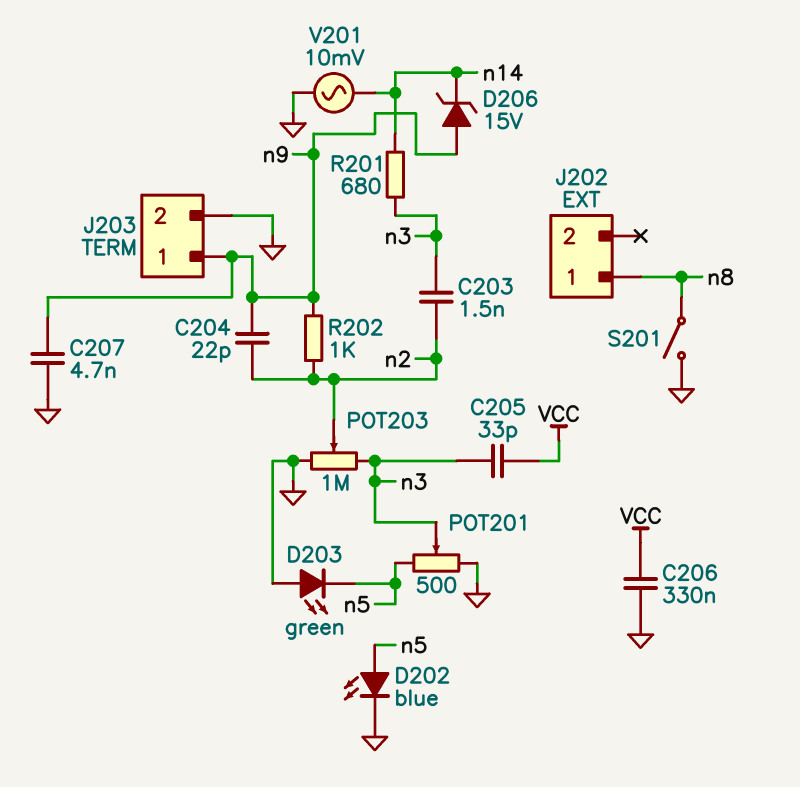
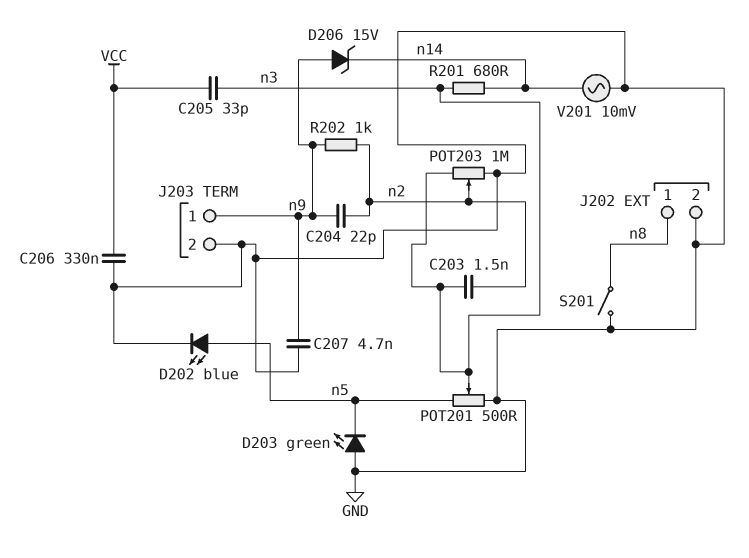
J202 pin 2: none -> GND

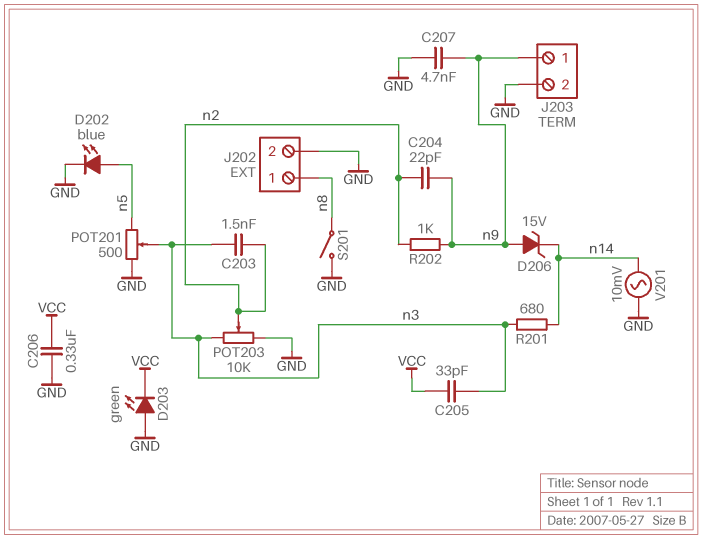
D203: LED green (A GND, K n5) -> LED green (A GND, K VCC)
POT203: 1M (GND, n3, wiper n2) -> 10k (GND, n3, wiper n2)

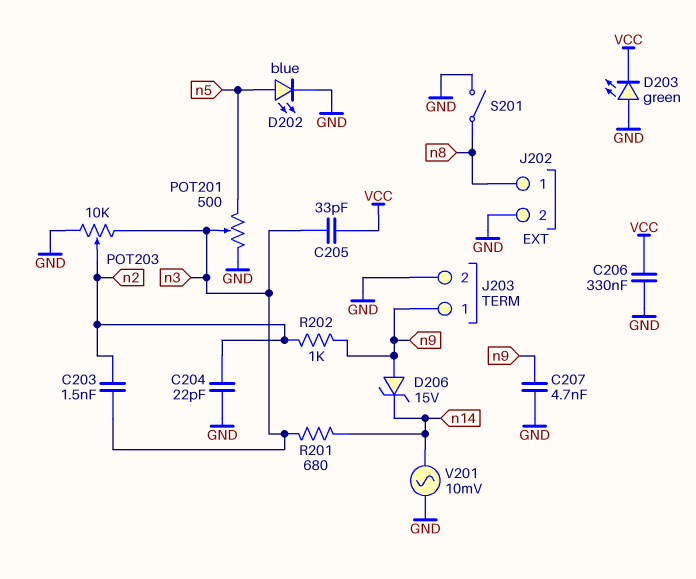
C204: 22pF (n2, n9) -> 22pF (GND, n2)

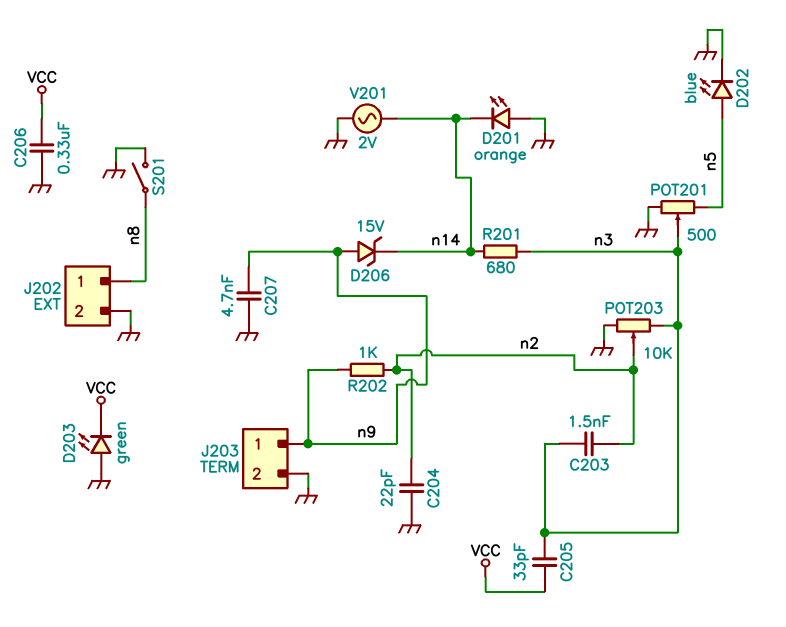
D201: none -> LED orange (A GND, K n14)
V201: AC 10mV (GND, n14) -> AC 2V (GND, n14)

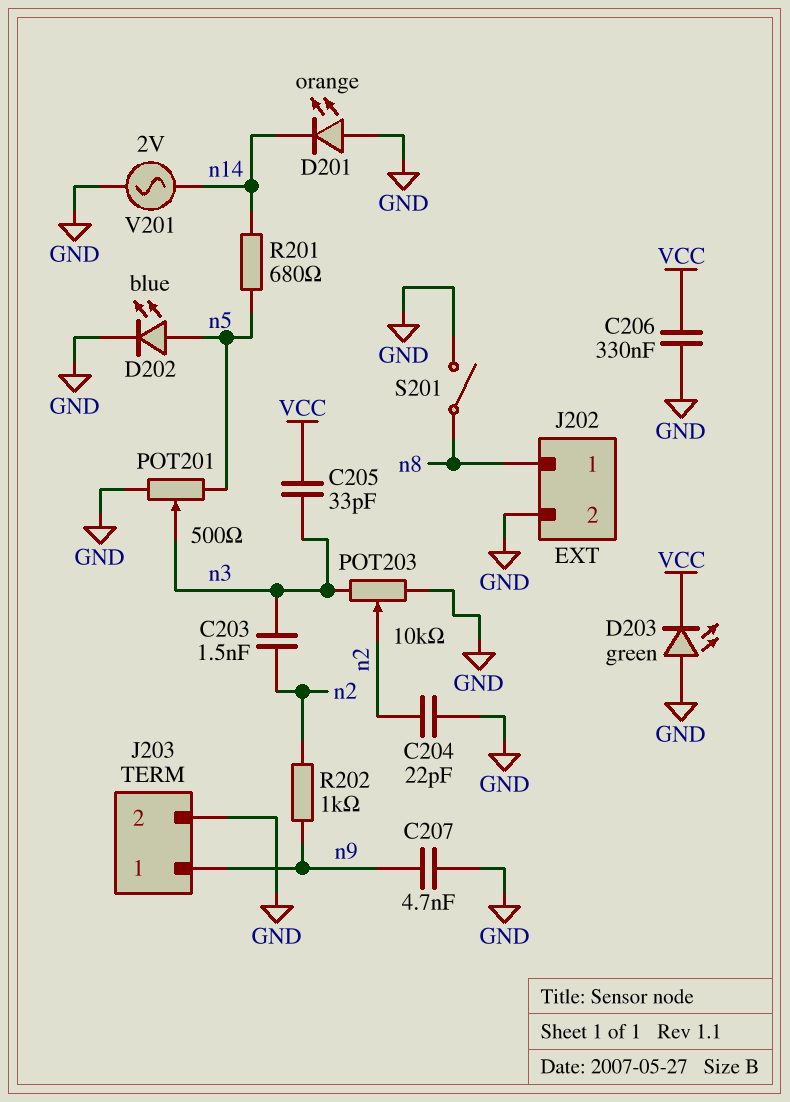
D206: zener 15V (A n9, K n14) -> none
R201: 680 (n3, n14) -> 680 (n5, n14)

